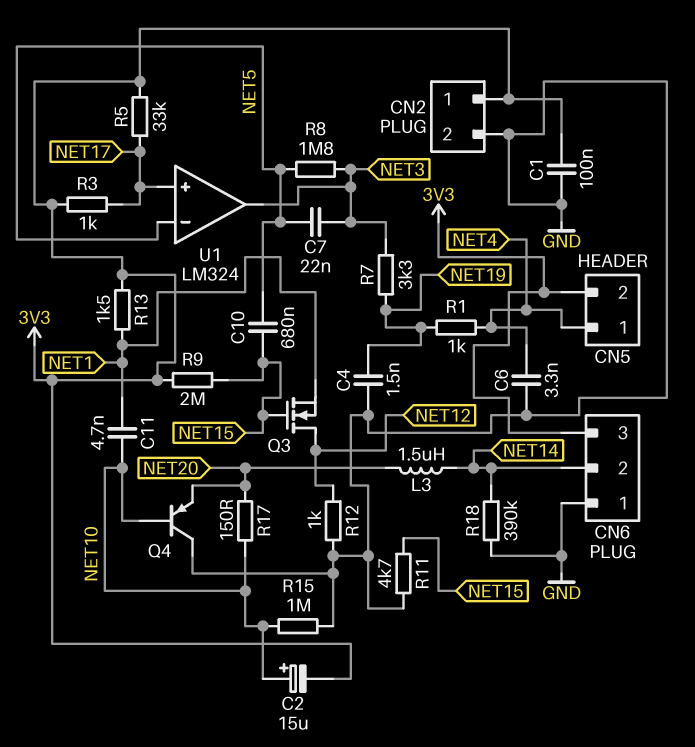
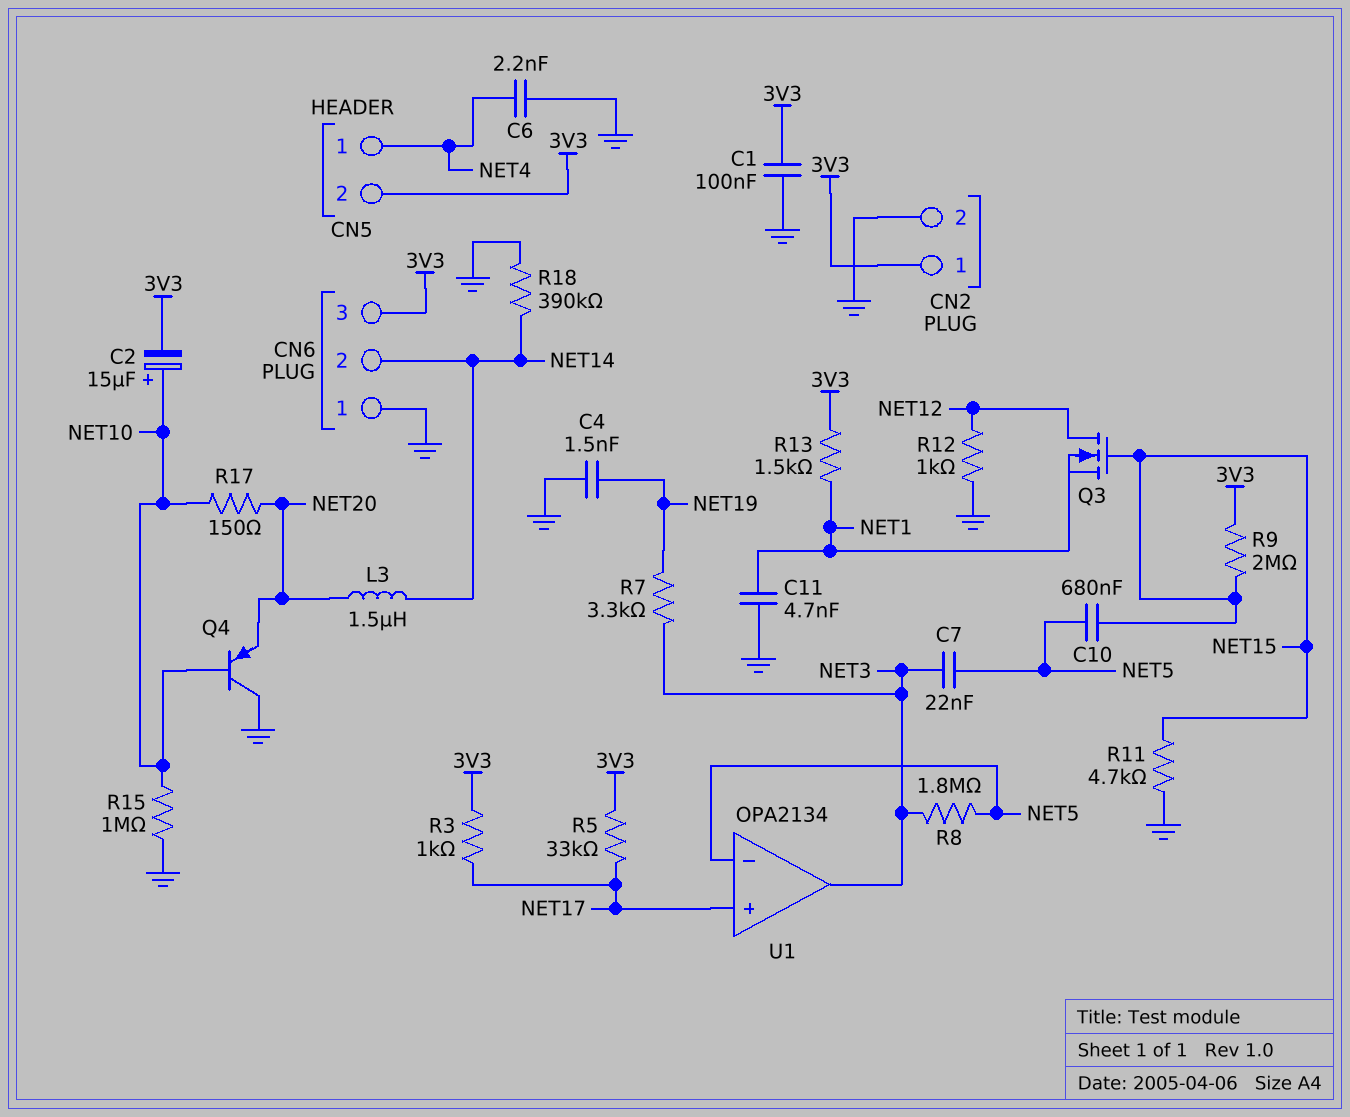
C6: 3.3nF (GND, NET4) -> 2.2nF (GND, NET4)
C11: 4.7nF (NET1, NET10) -> 4.7nF (GND, NET1)
R1: 1k (NET4, NET19) -> none
U1: LM324 -> OPA2134

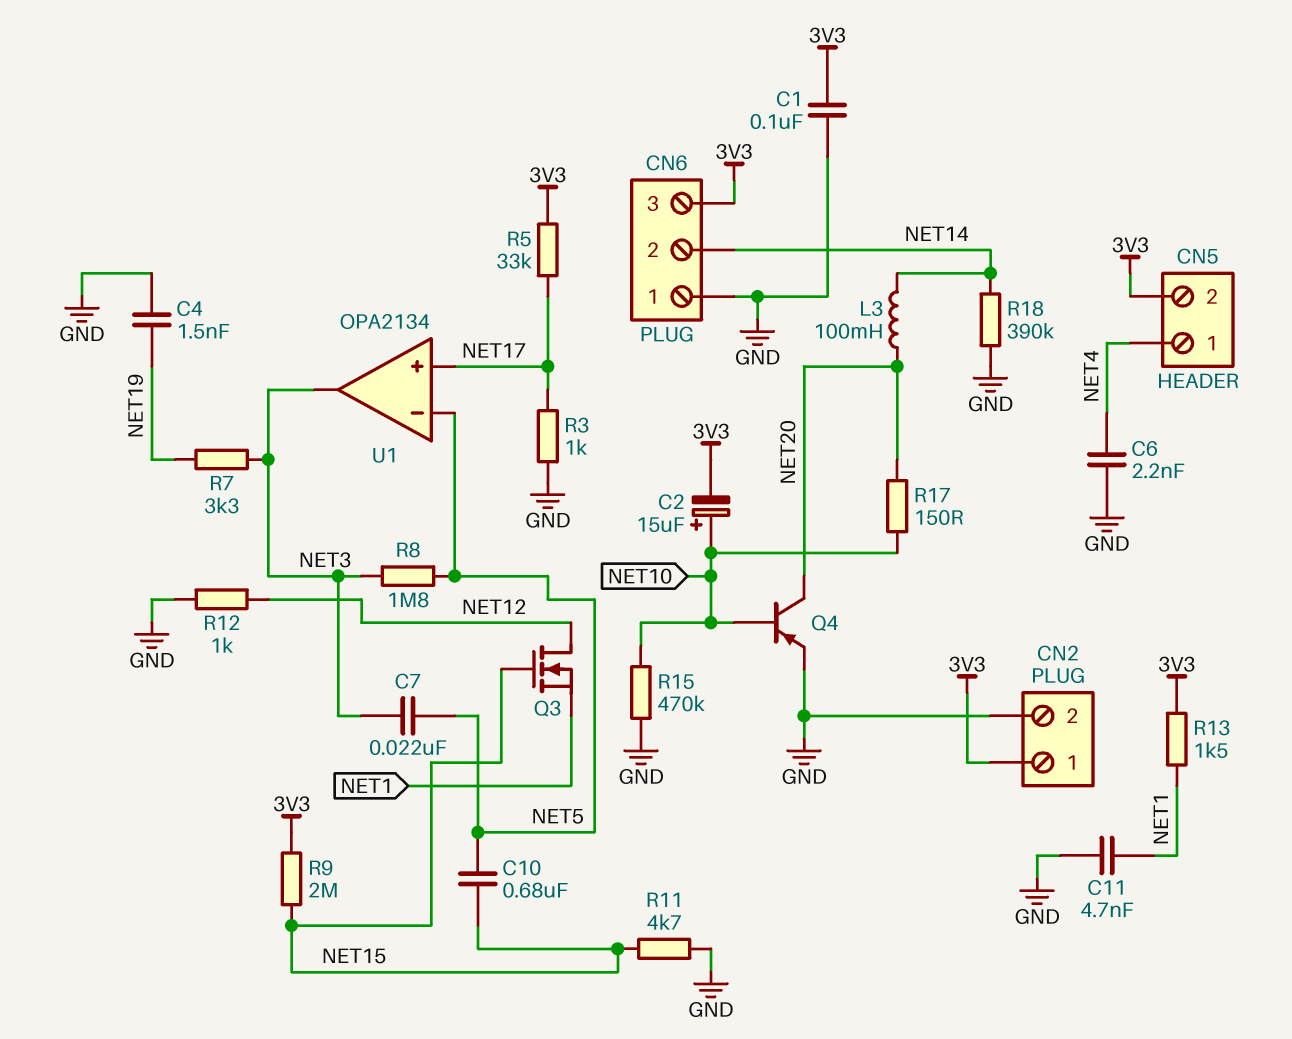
L3: 1.5uH (NET14, NET20) -> 100mH (NET14, NET20)
Q4: PNP (B NET10, C GND, E NET20) -> PNP (B NET10, C NET20, E GND)
R3: 1k (3V3, NET17) -> 1k (GND, NET17)
R15: 1M (GND, NET10) -> 470k (GND, NET10)

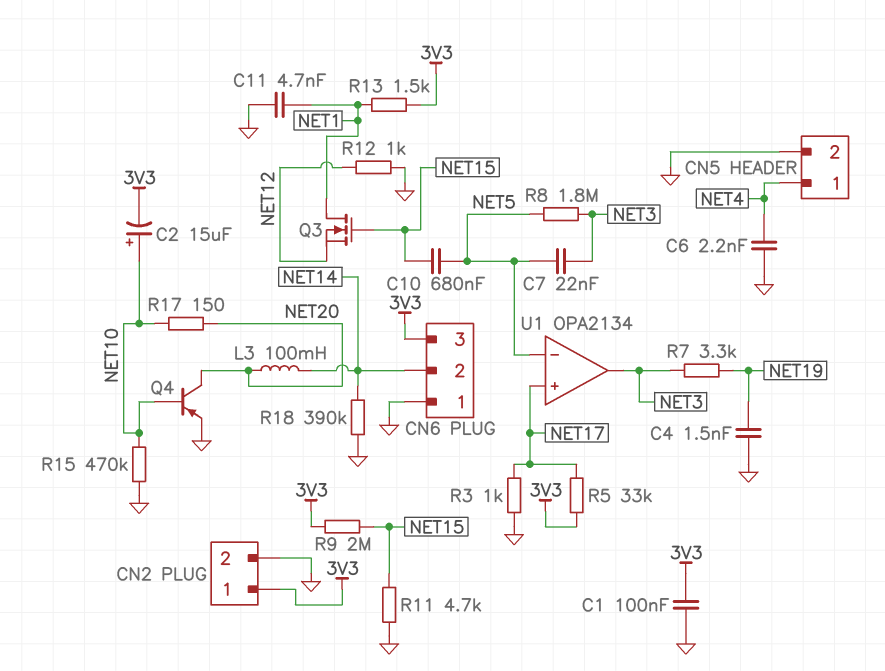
CN5 pin 2: 3V3 -> GND
Q3: NMOS (G NET15, D NET12, S NET1) -> NMOS (G NET15, D NET1, S NET12)

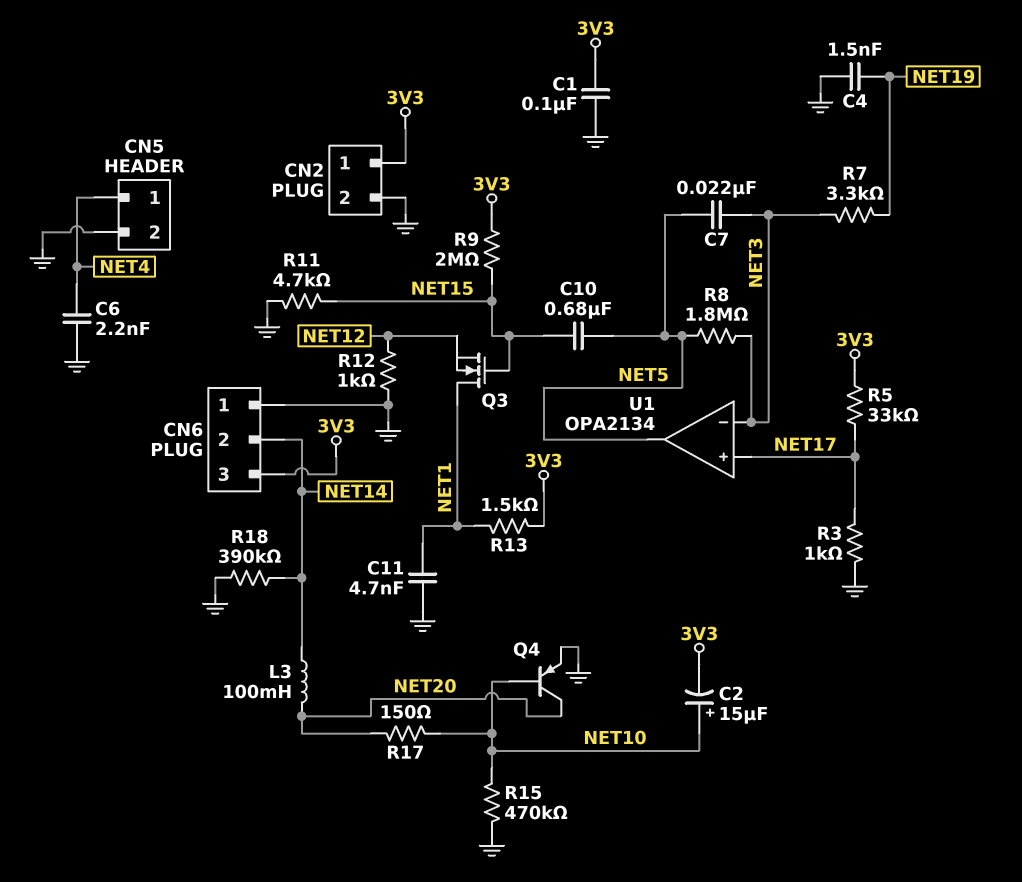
U1 pin in-: NET5 -> NET3
U1 pin out: NET3 -> NET5

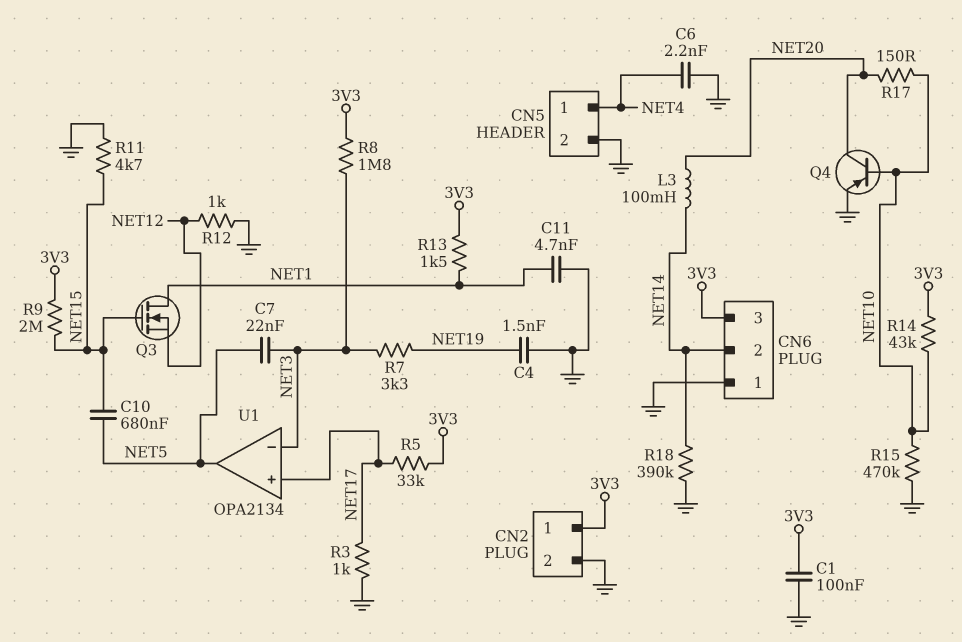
C2: 15uF (plus NET10, minus 3V3) -> none
R8: 1.8M (NET3, NET5) -> 1.8M (3V3, NET3)
R14: none -> 43k (3V3, NET10)

